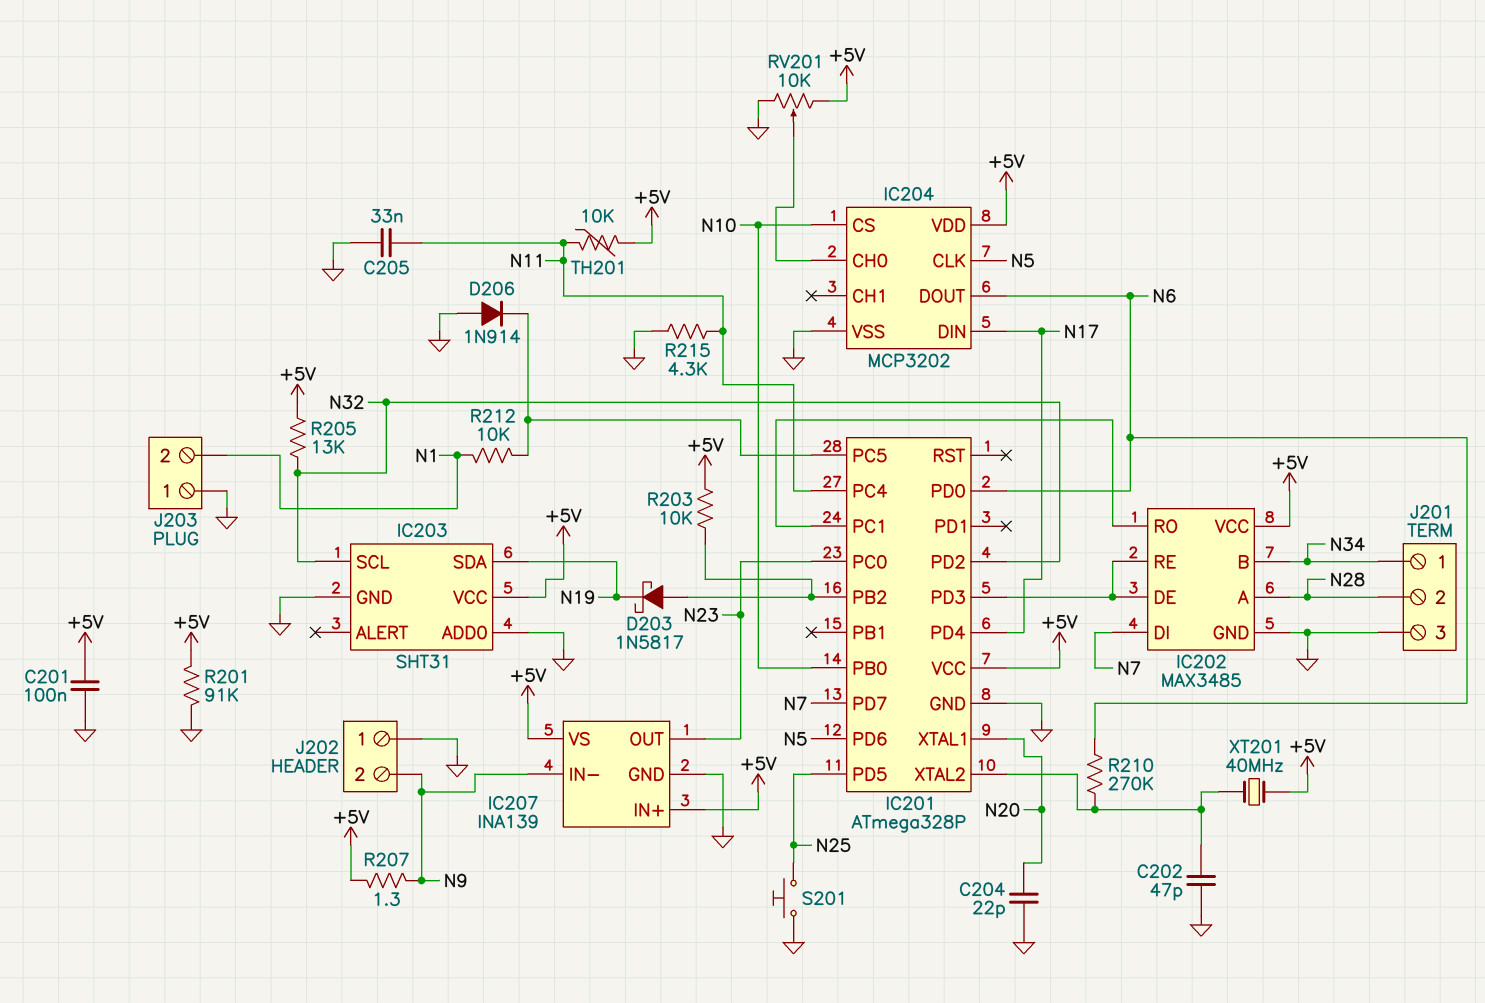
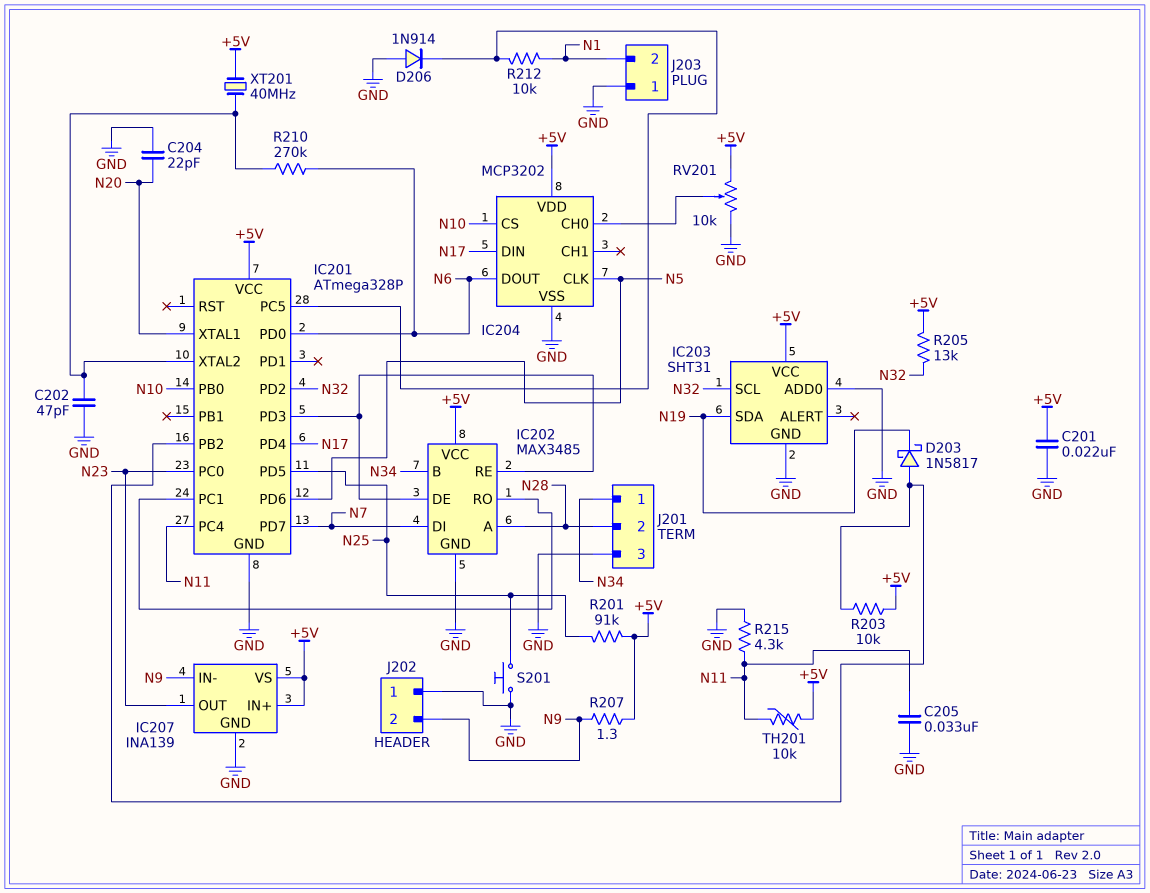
C201: 100nF (+5V, GND) -> 22nF (+5V, GND)
R201: 91k (+5V, GND) -> 91k (+5V, N25)

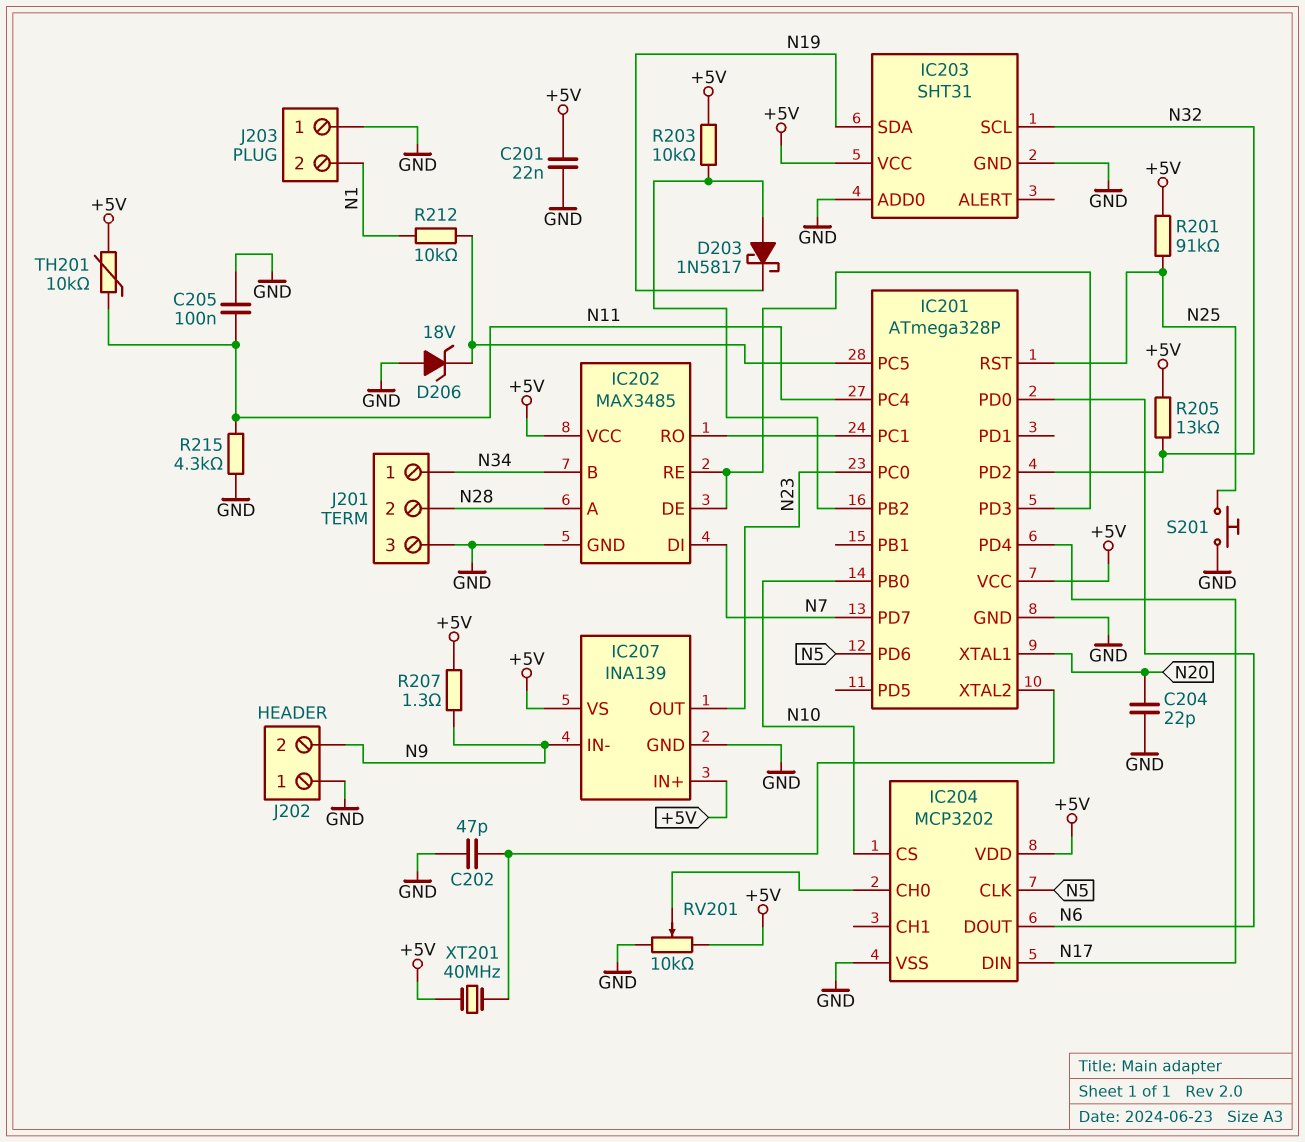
C205: 33nF (GND, N11) -> 100nF (GND, N11)
D206: diode 1N914 (A GND, K IC201/PC5) -> zener 18V (A GND, K IC201/PC5)
IC201 pin PD5: N25 -> none
IC201 pin RST: none -> N25
R210: 270k (IC201/XTAL2, N6) -> none

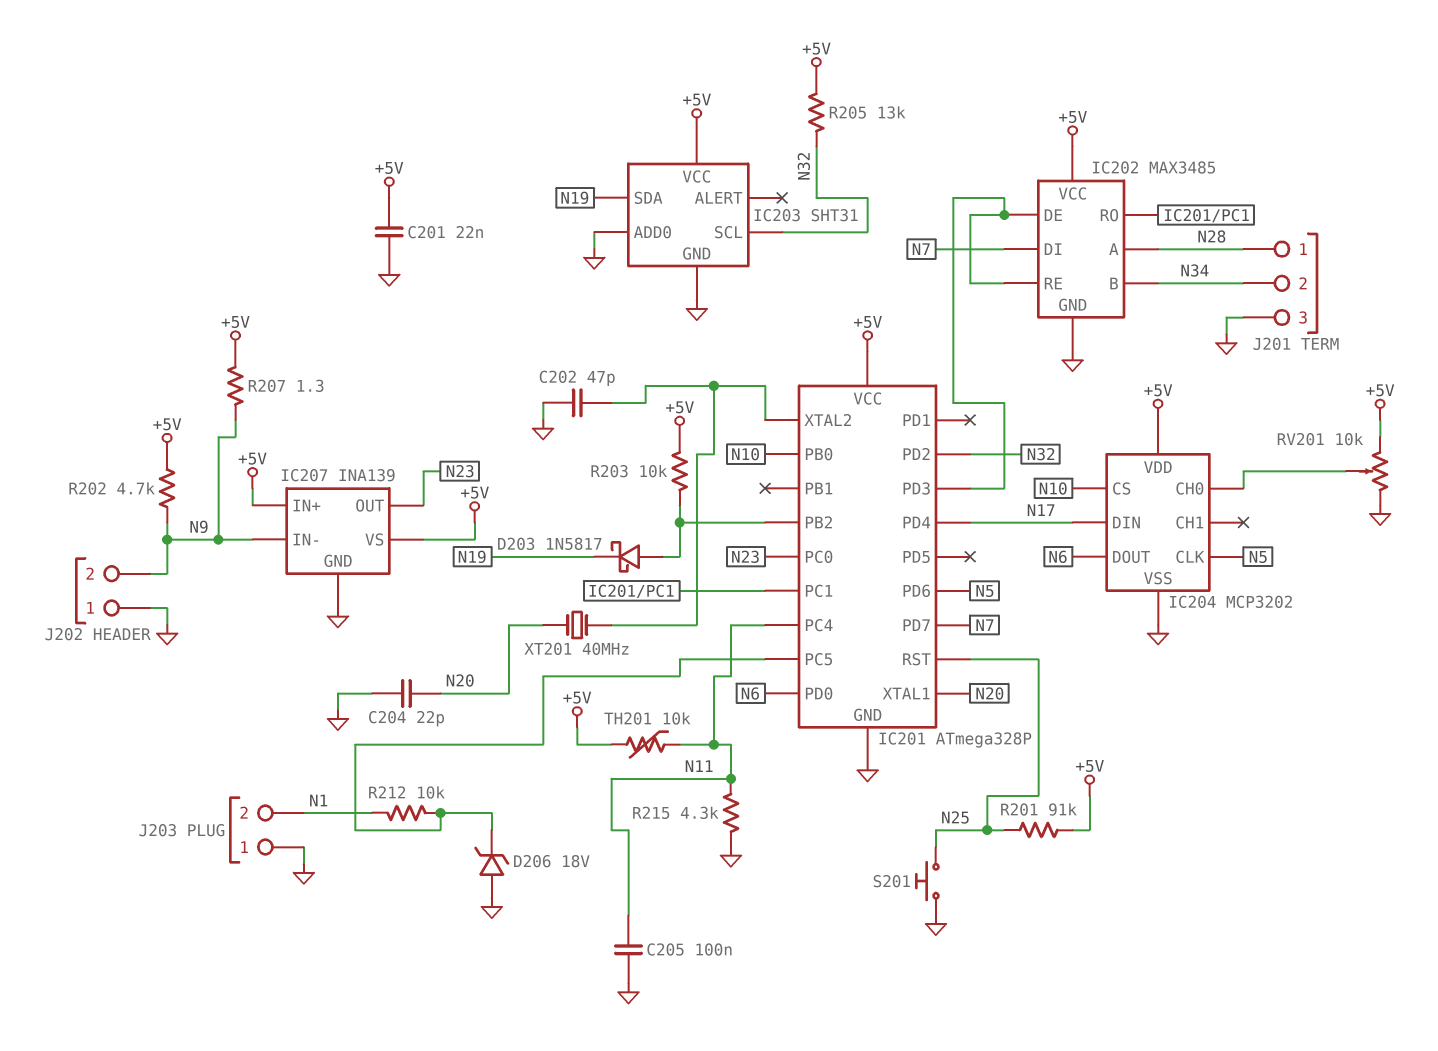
J201 pin 1: N34 -> N28
J201 pin 2: N28 -> N34
R202: none -> 4.7k (+5V, N9)
XT201: 40MHz (+5V, IC201/XTAL2) -> 40MHz (IC201/XTAL2, N20)

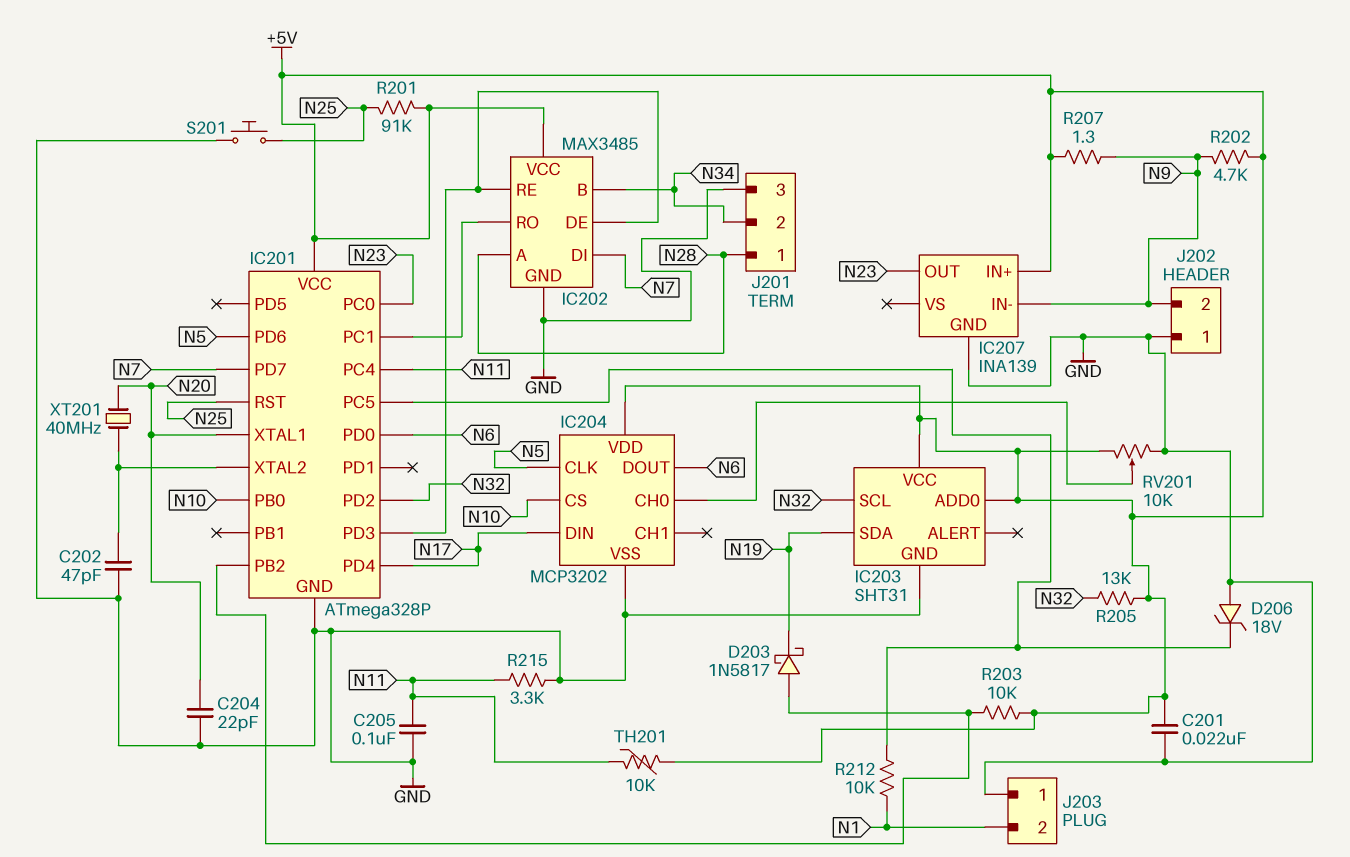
IC203 pin ADD0: GND -> +5V
IC207 pin VS: +5V -> none
R215: 4.3k (GND, N11) -> 3.3k (GND, N11)

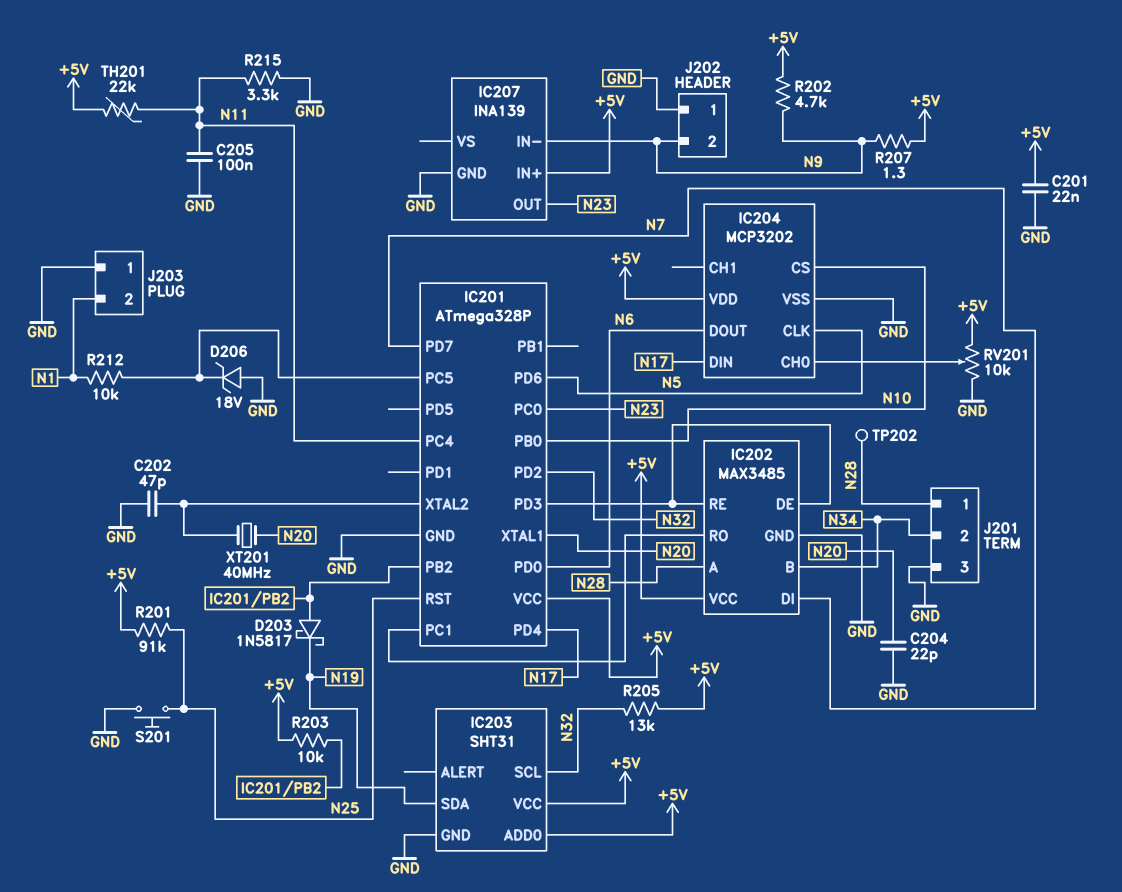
TH201: 10k (+5V, N11) -> 22k (+5V, N11)
TP202: none -> test point (N28)

